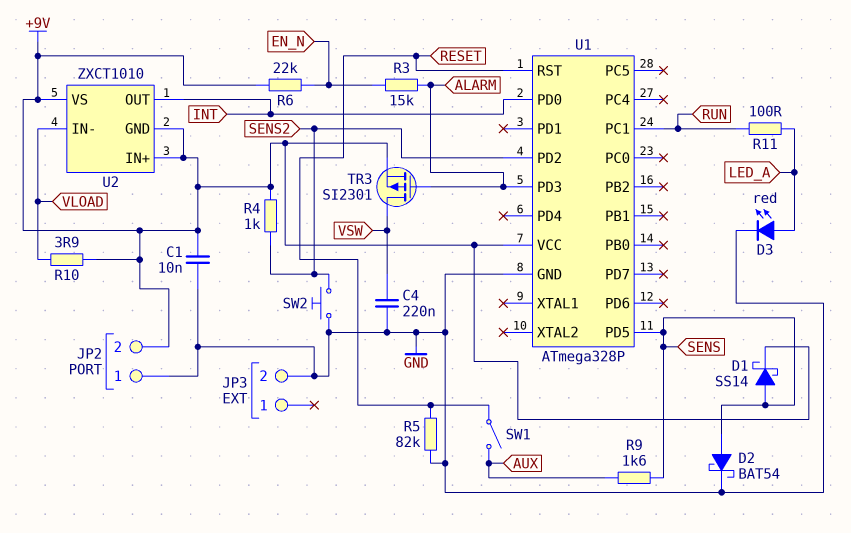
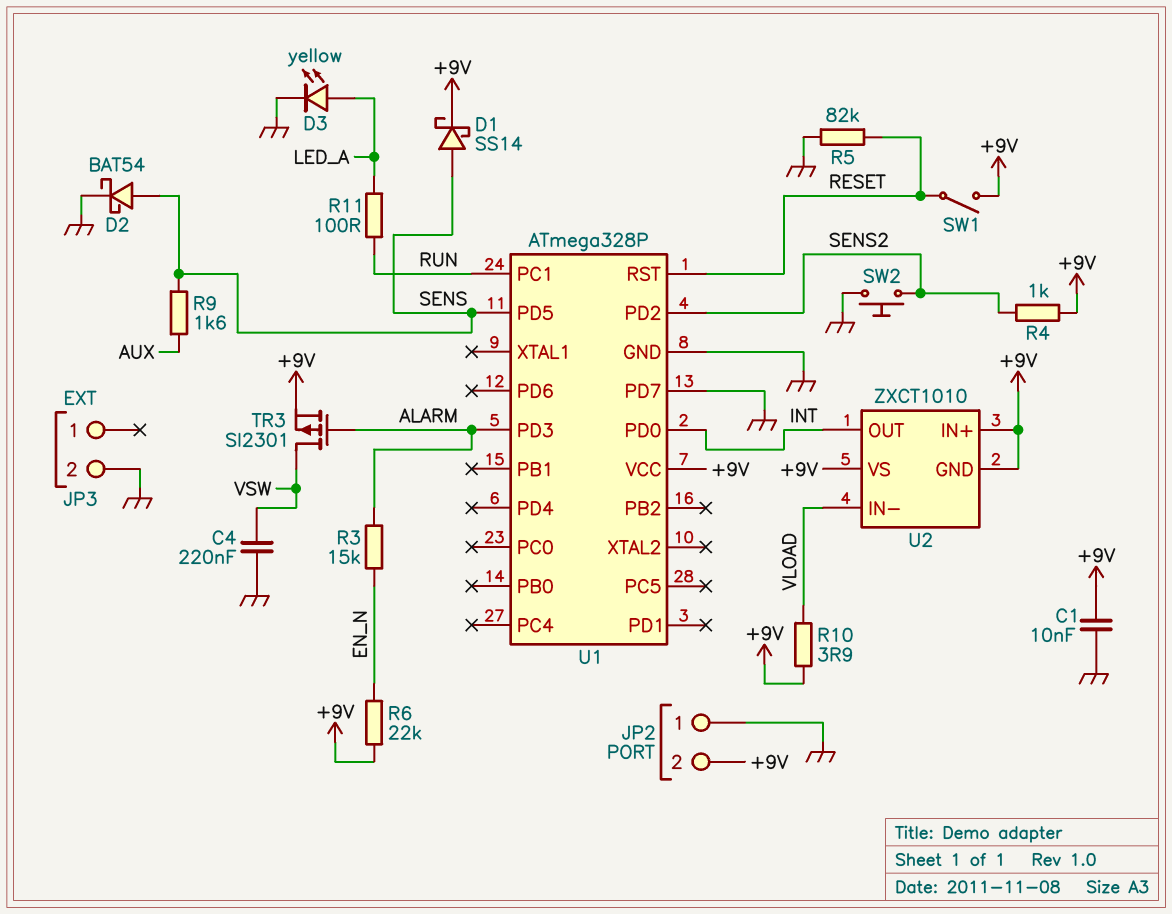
D3: LED red (A LED_A, K GND) -> LED yellow (A LED_A, K GND)
SW1: switch (AUX, RESET) -> switch (+9V, RESET)
U1 pin PD7: none -> GND

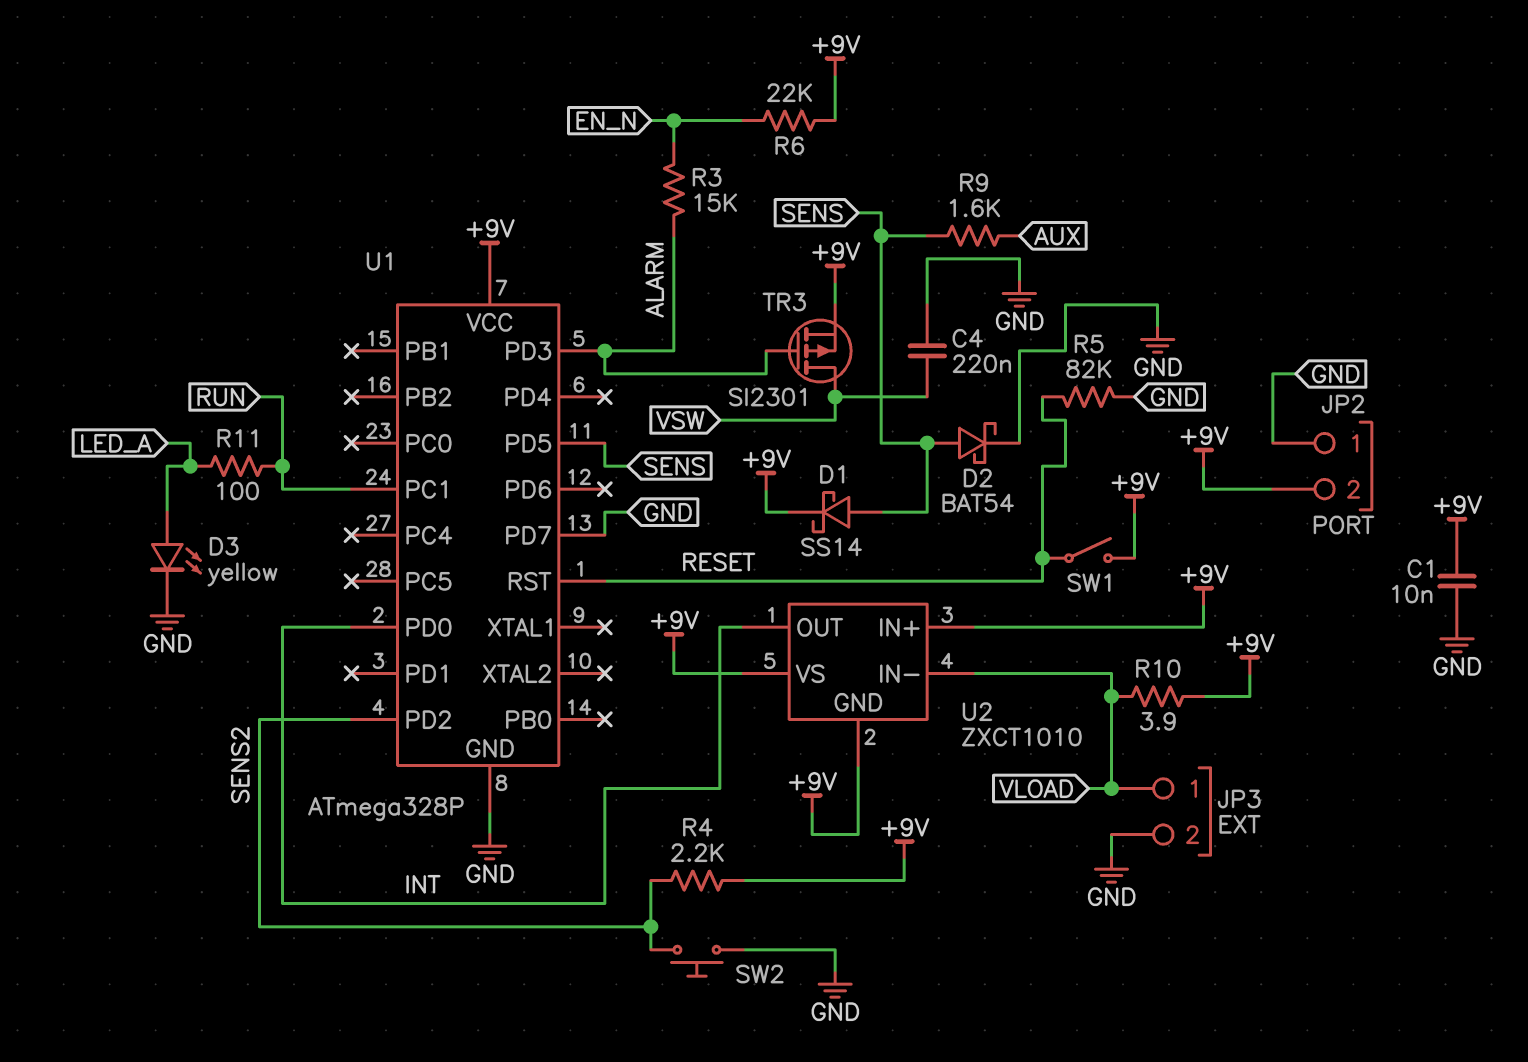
JP3 pin 1: none -> VLOAD
R4: 1k (+9V, SENS2) -> 2.2k (+9V, SENS2)

